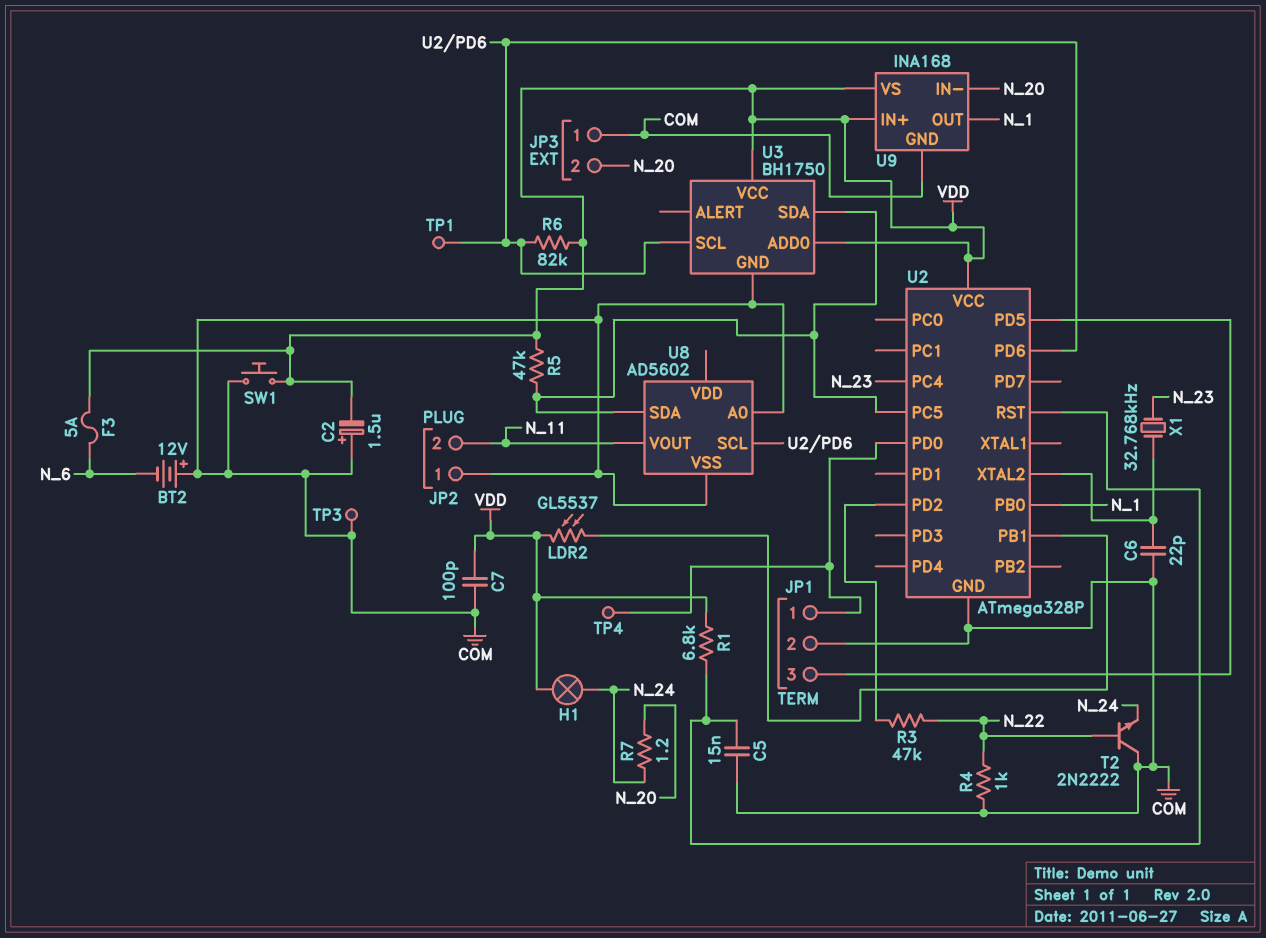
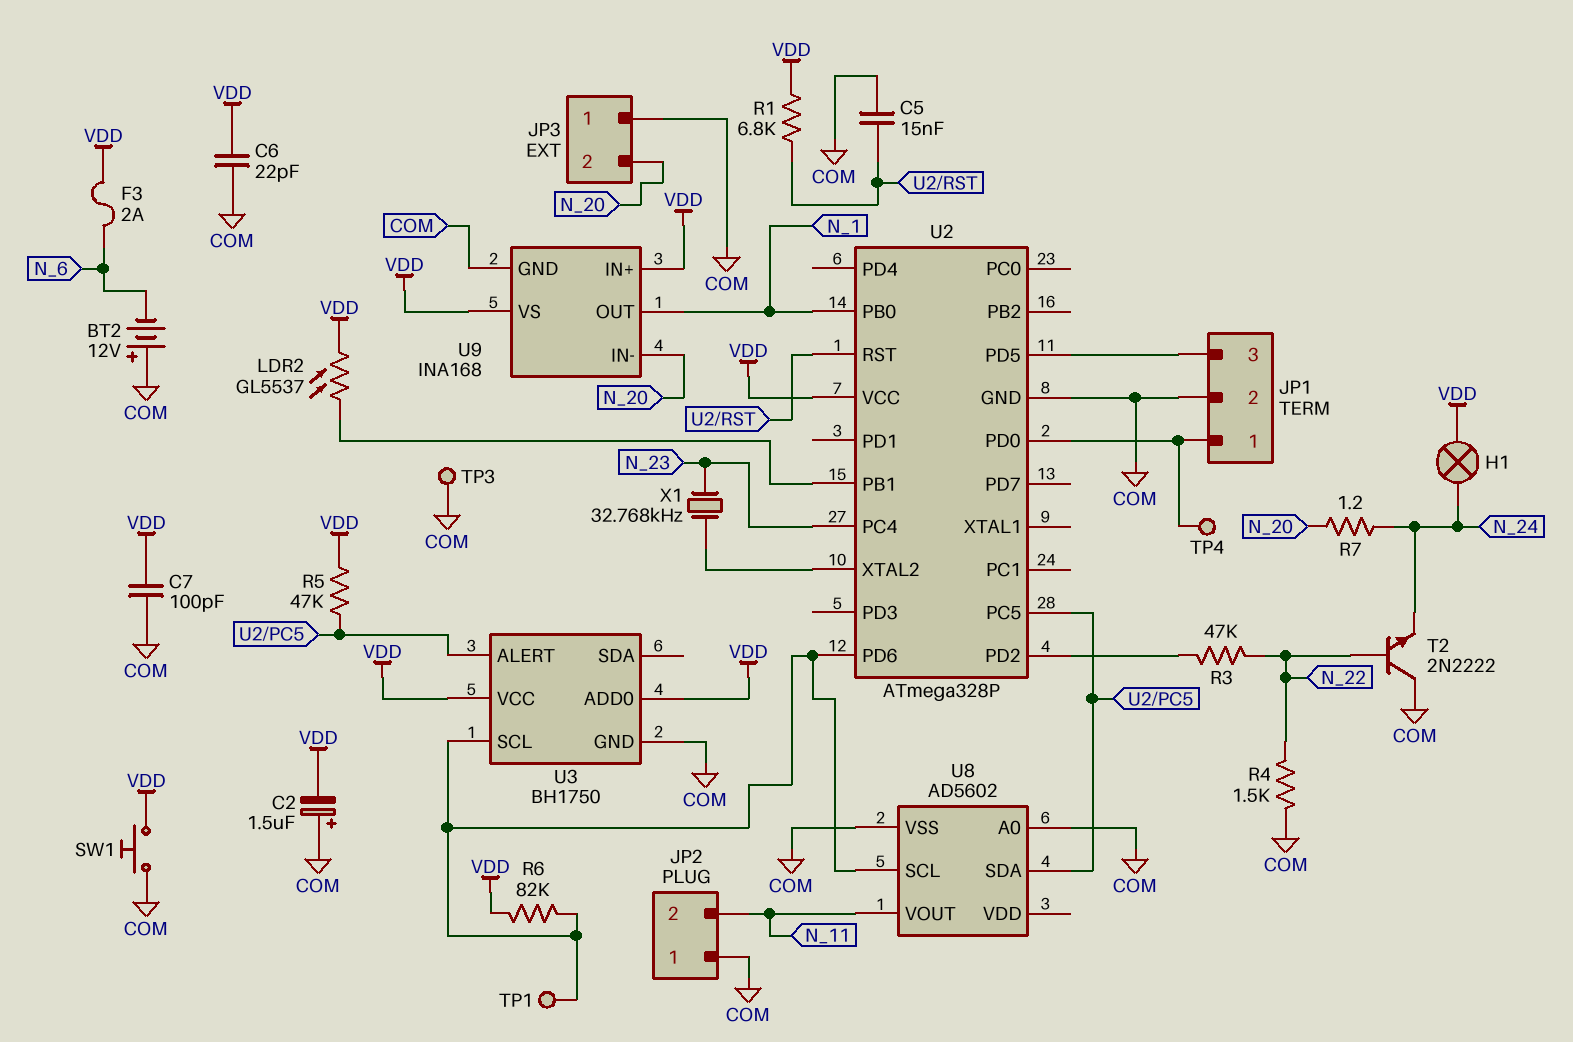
C6: 22pF (COM, U2/XTAL2) -> 22pF (COM, VDD)
F3: 5A (N_6, VDD) -> 2A (N_6, VDD)
R4: 1k (COM, N_22) -> 1.5k (COM, N_22)
U3 pin ALERT: none -> U2/PC5
U3 pin SDA: U2/PC5 -> none

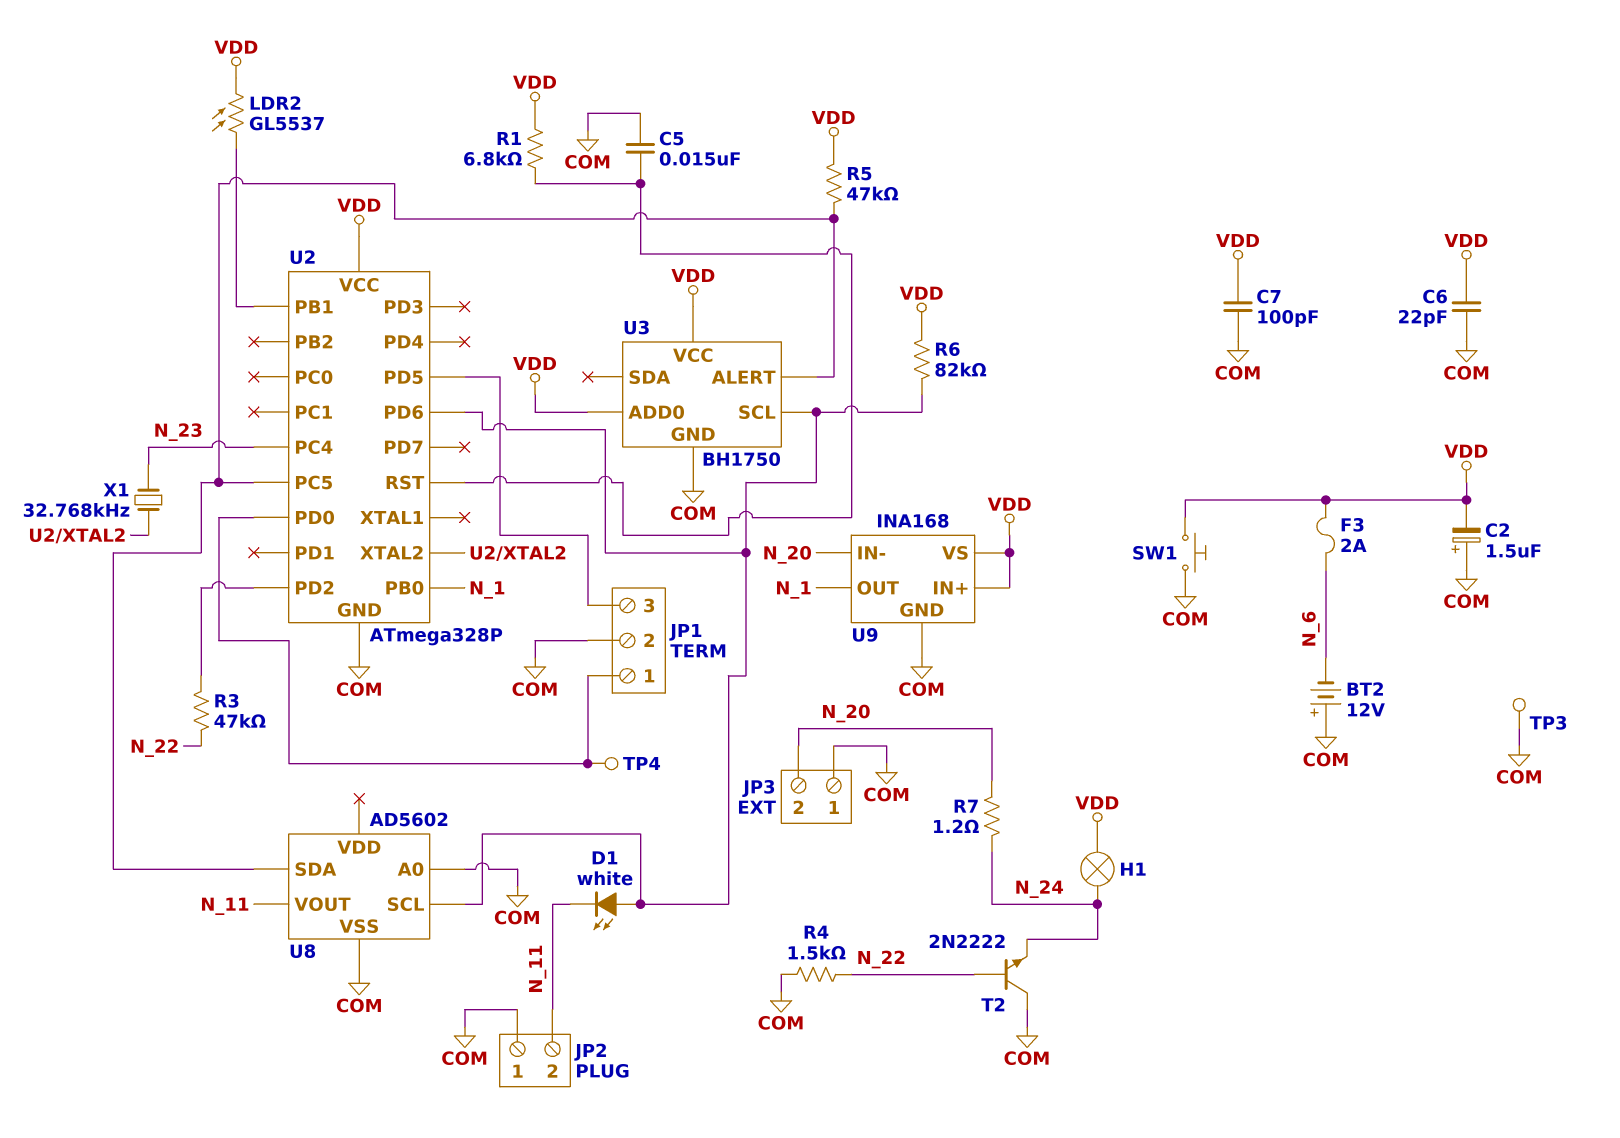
D1: none -> LED white (A U2/PD6, K N_11)
TP1: test point (U2/PD6) -> none

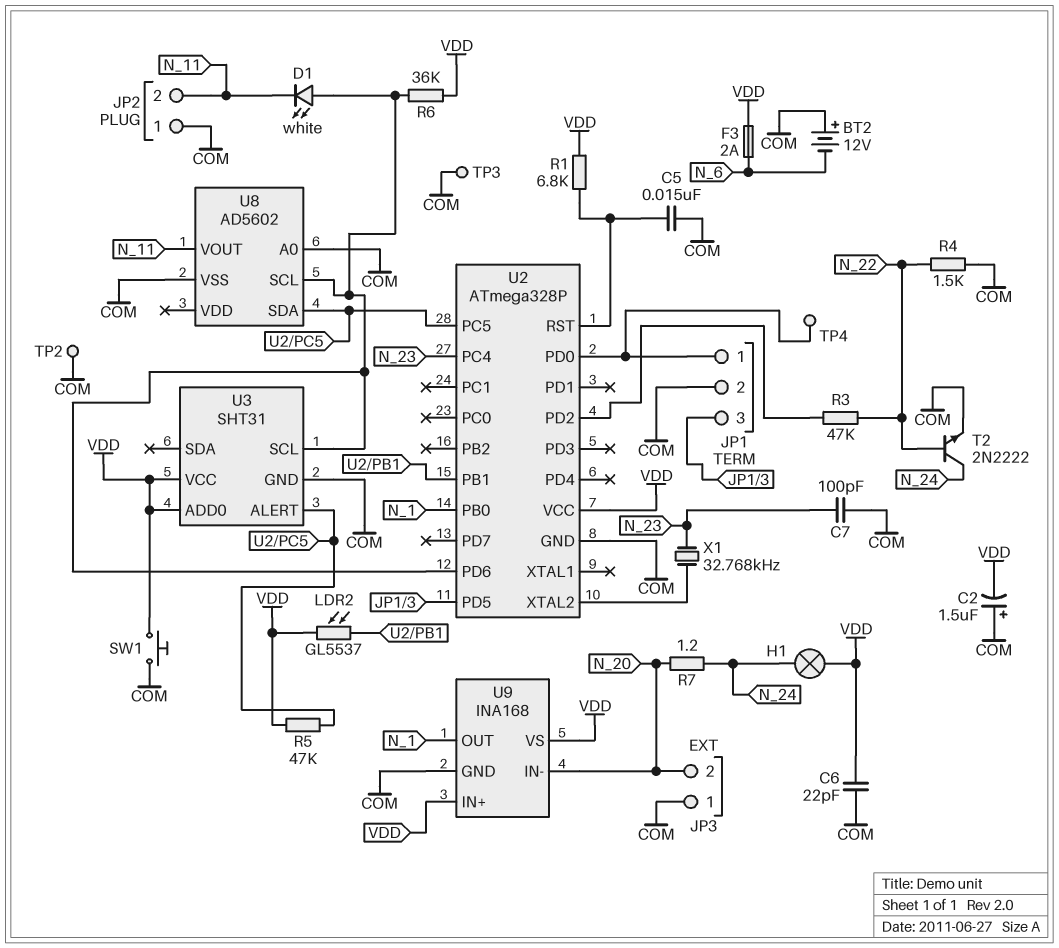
C7: 100pF (COM, VDD) -> 100pF (COM, N_23)
R6: 82k (U2/PD6, VDD) -> 36k (U2/PD6, VDD)
T2: NPN 2N2222 (B N_22, C COM, E N_24) -> NPN 2N2222 (B N_22, C N_24, E COM)
TP2: none -> test point (COM)
U3: BH1750 -> SHT31

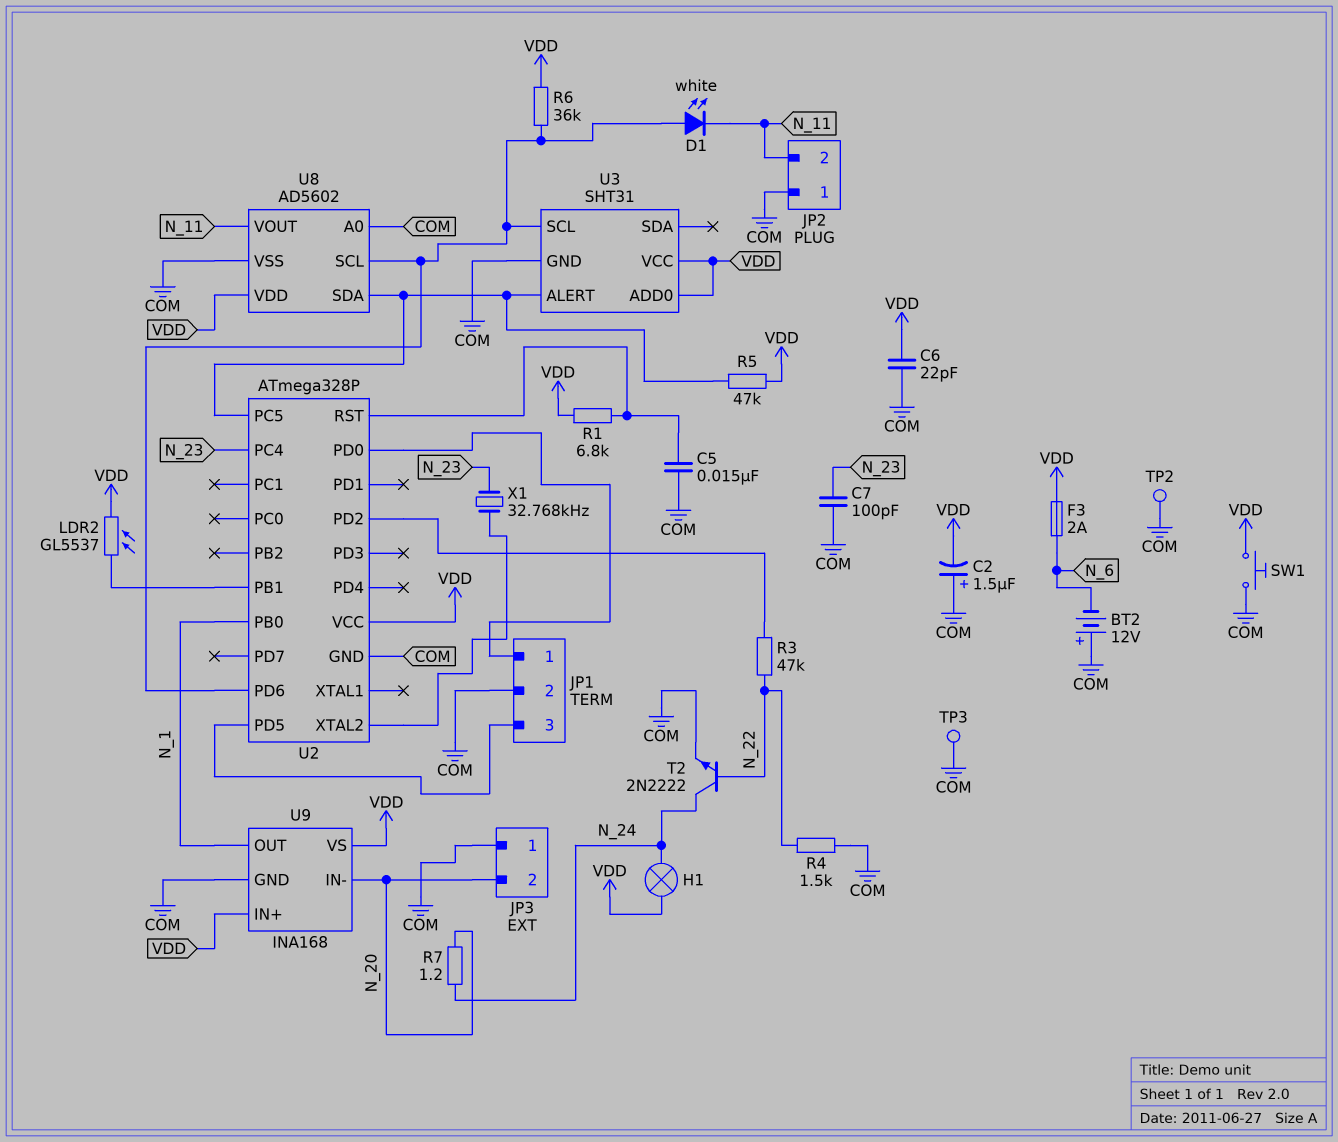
TP4: test point (JP1/1) -> none
U8 pin VDD: none -> VDD

